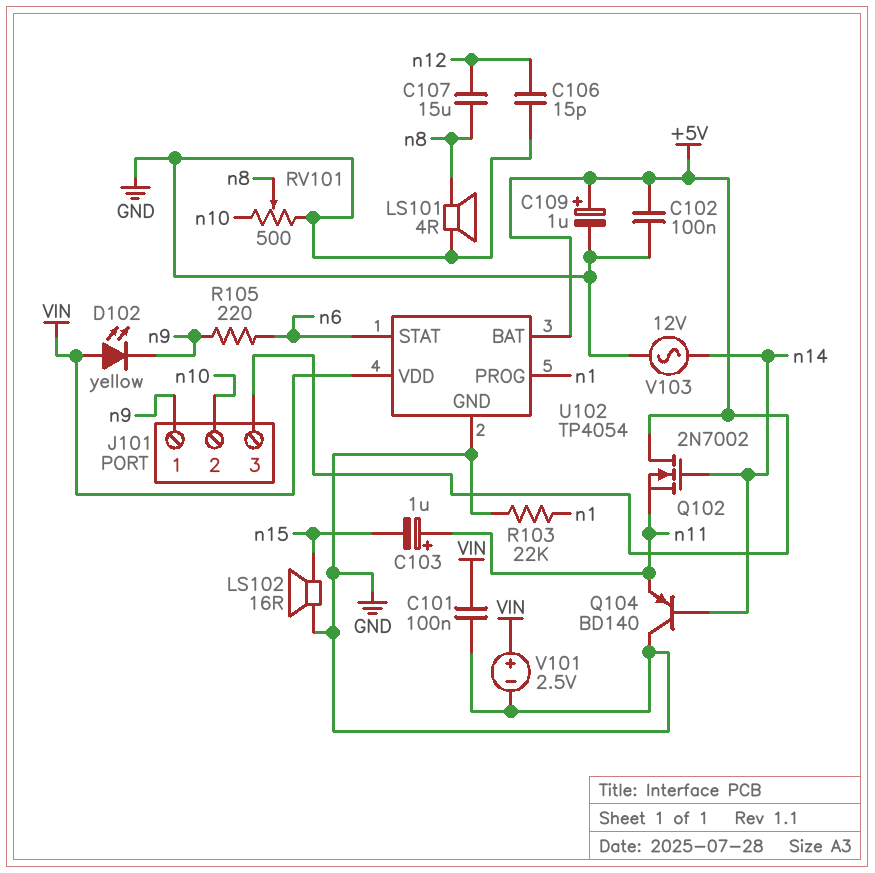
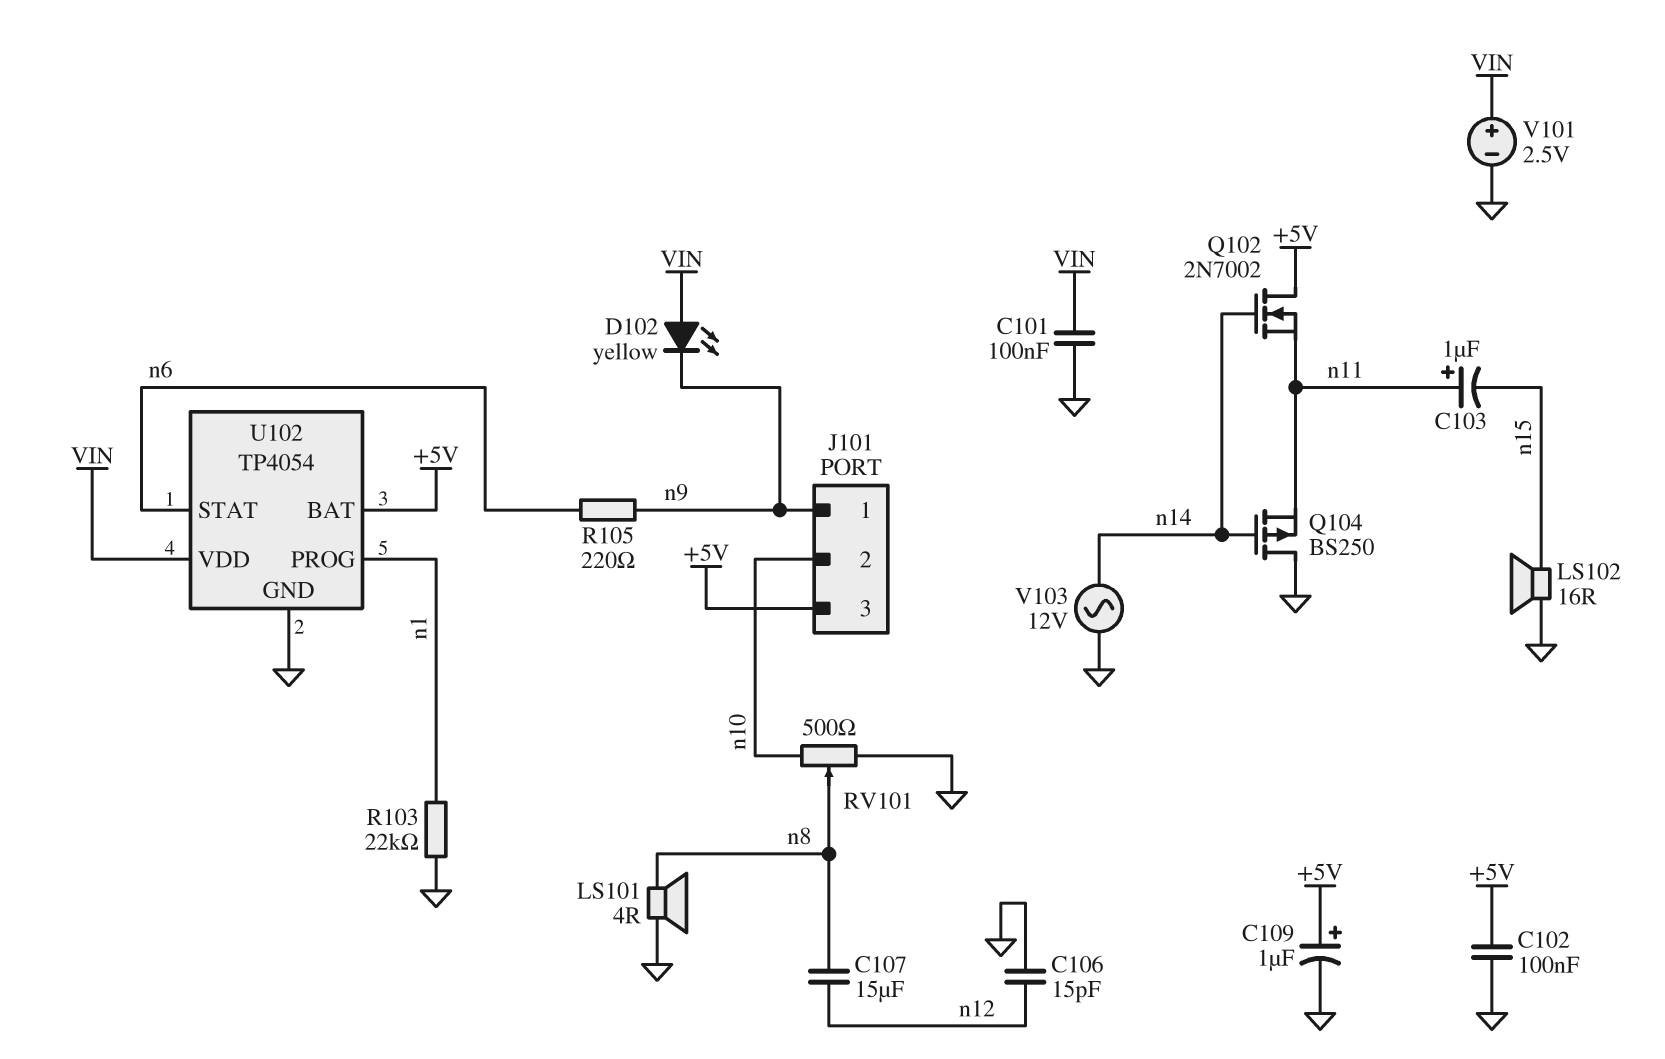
Q104: PNP BD140 (B n14, C GND, E n11) -> PMOS BS250 (G n14, D GND, S n11)

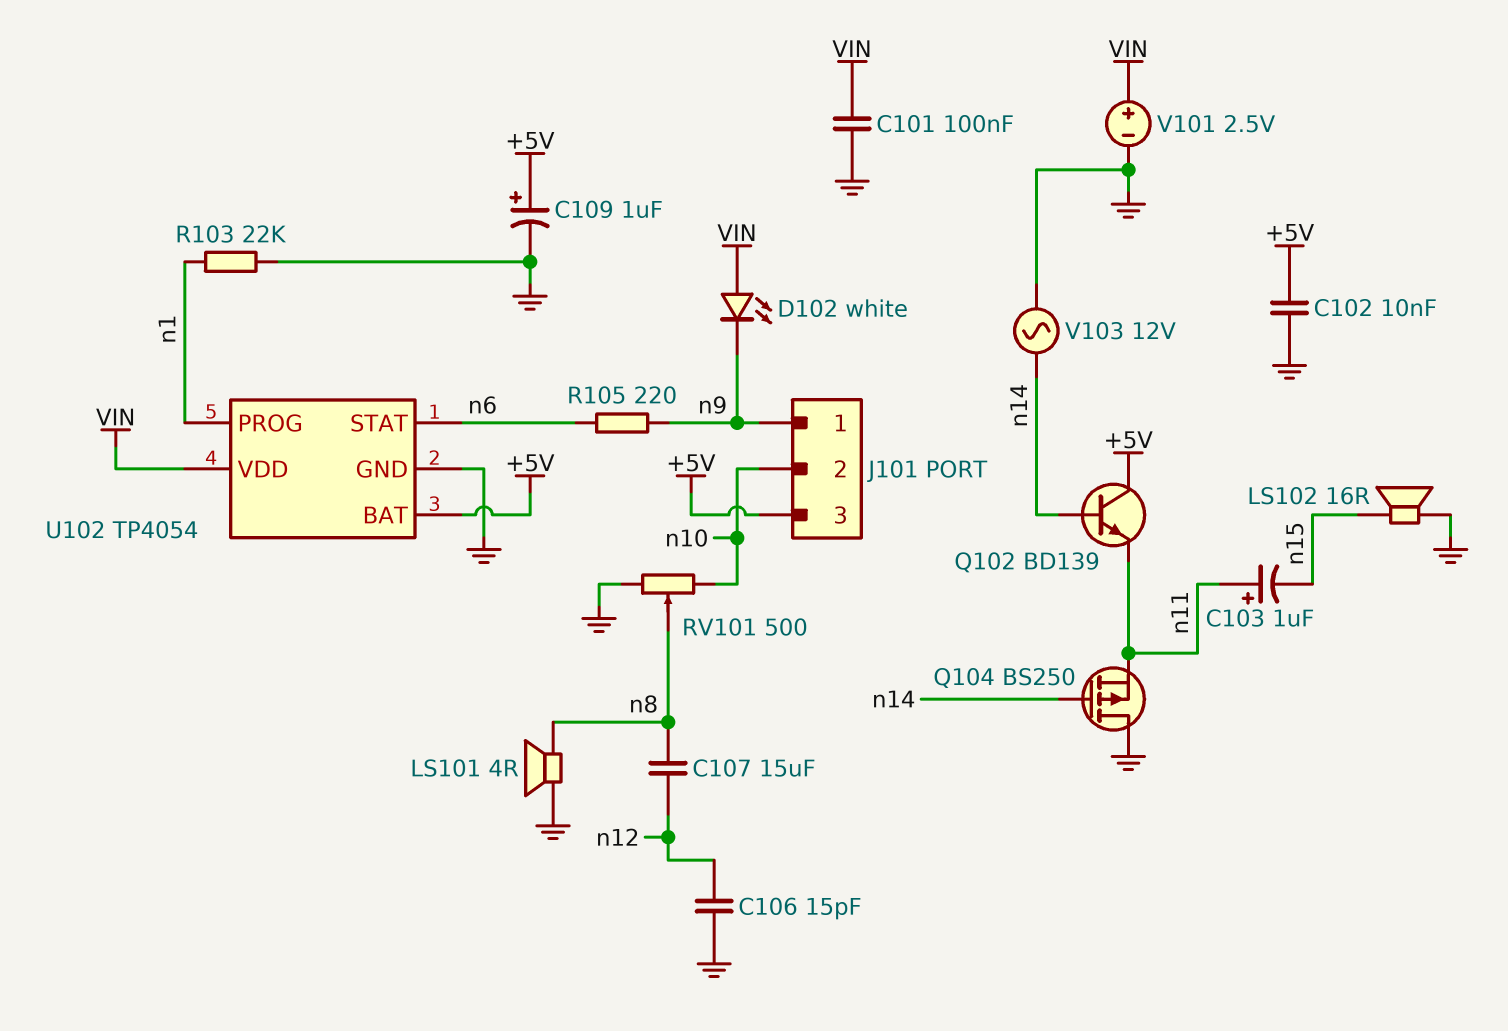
C102: 100nF (+5V, GND) -> 10nF (+5V, GND)
D102: LED yellow (A VIN, K n9) -> LED white (A VIN, K n9)
Q102: NMOS 2N7002 (G n14, D +5V, S n11) -> NPN BD139 (B n14, C +5V, E n11)

